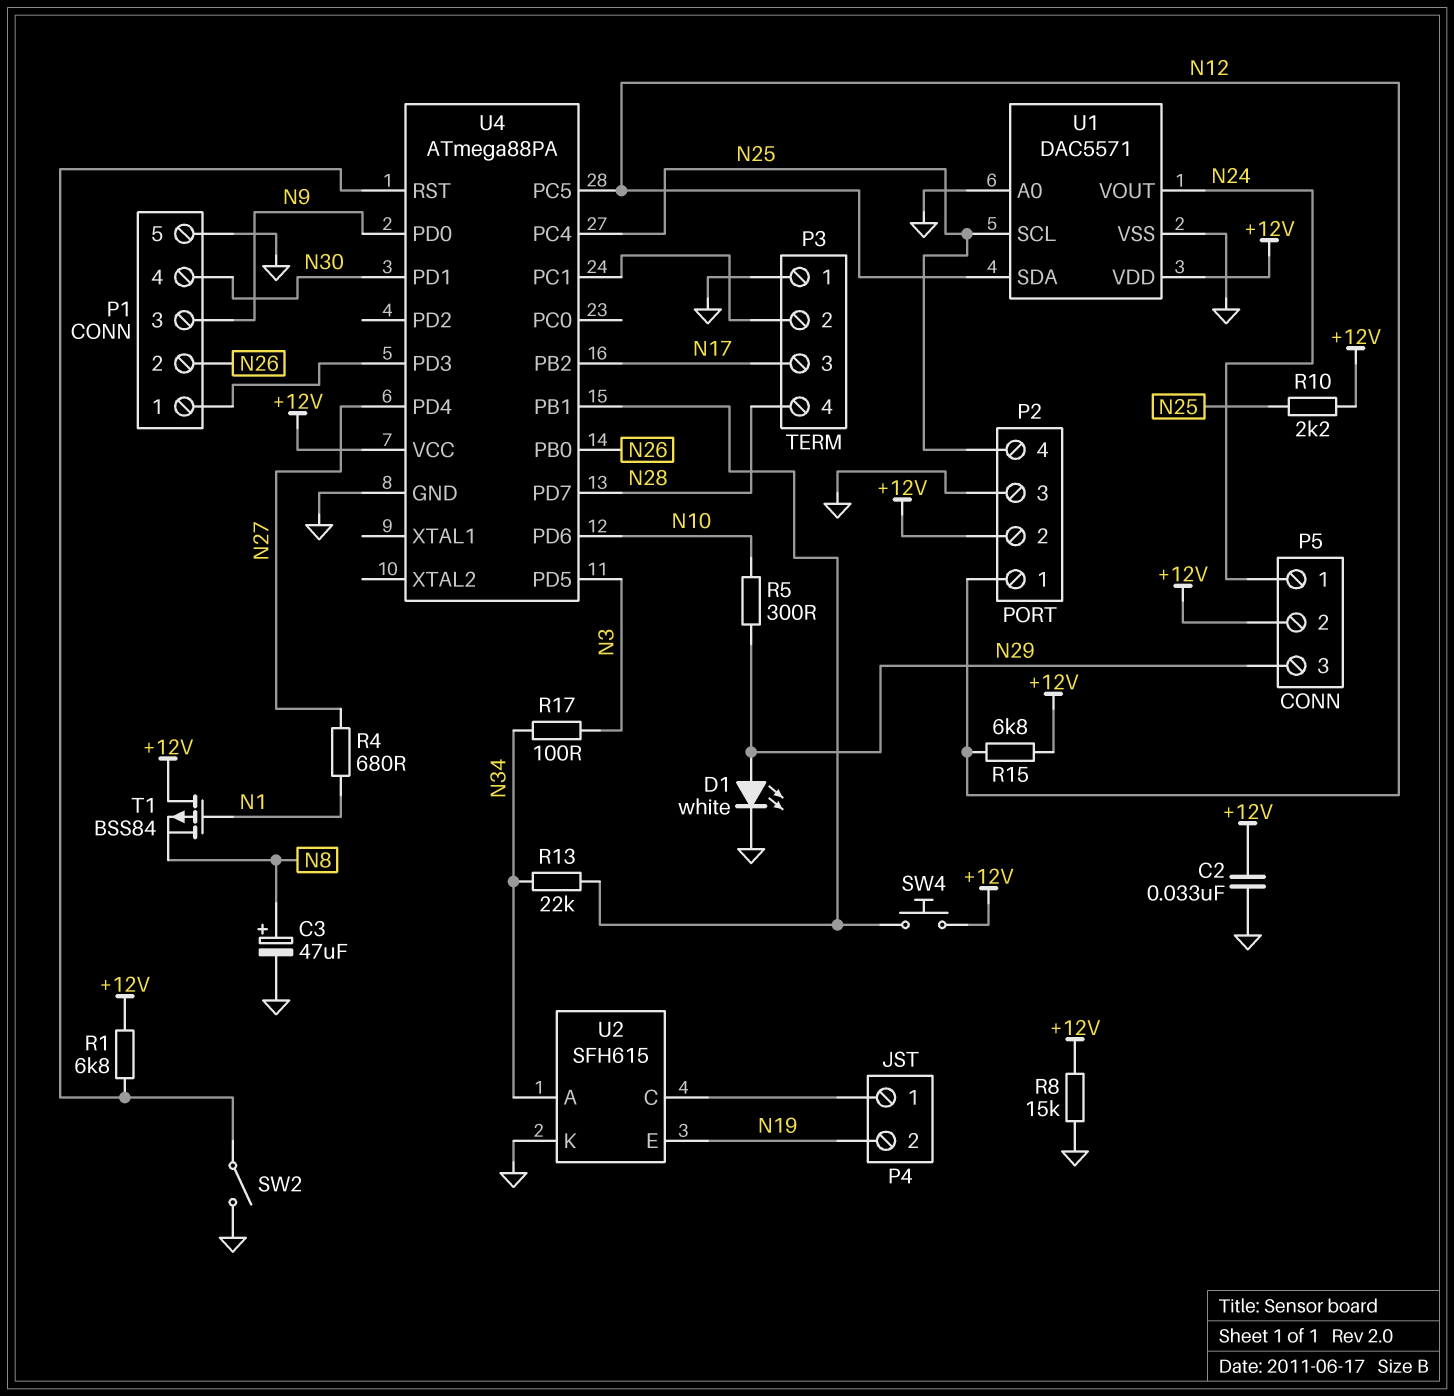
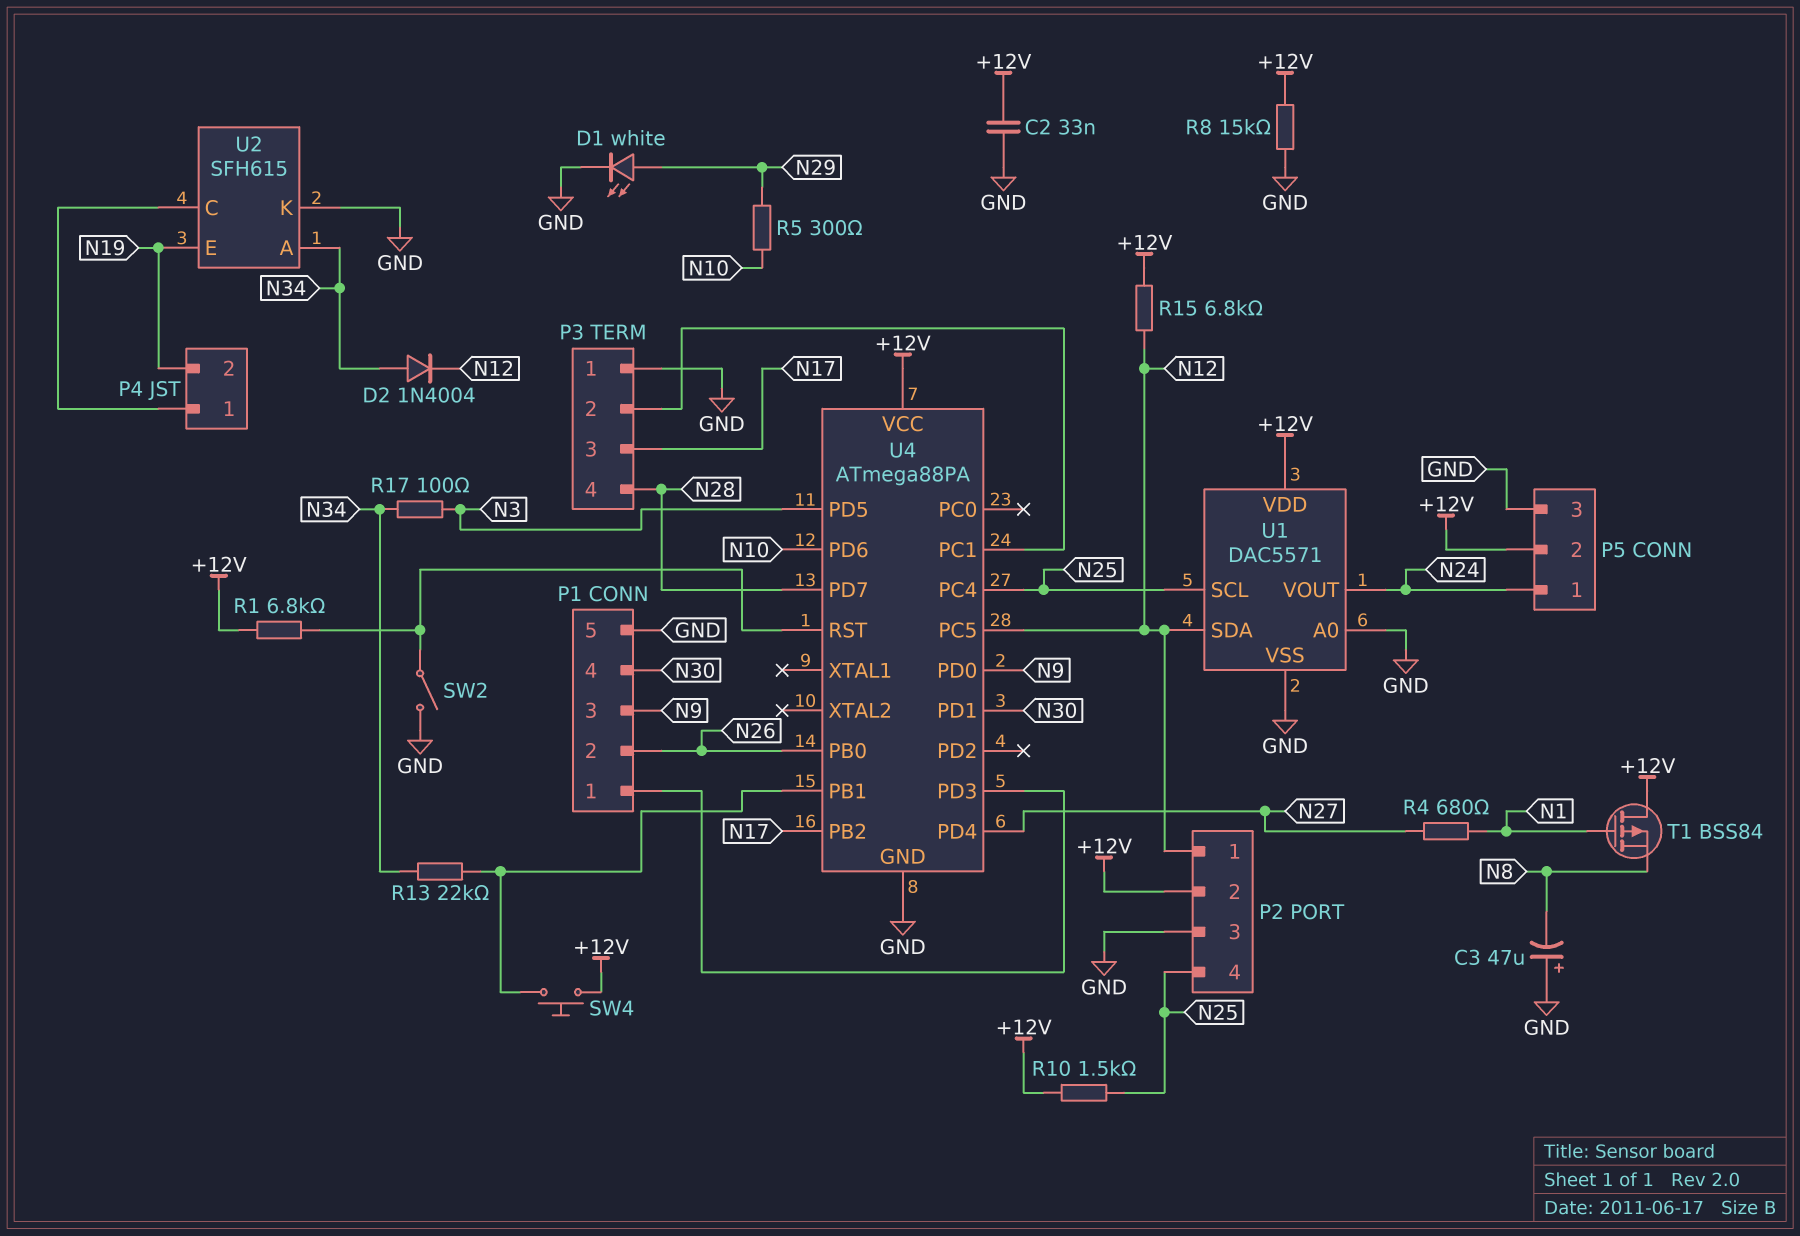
C3: 47uF (plus N8, minus GND) -> 47uF (plus GND, minus N8)
D2: none -> diode 1N4004 (A N34, K N12)
P5 pin 3: N29 -> GND
R10: 2.2k (+12V, N25) -> 1.5k (+12V, N25)

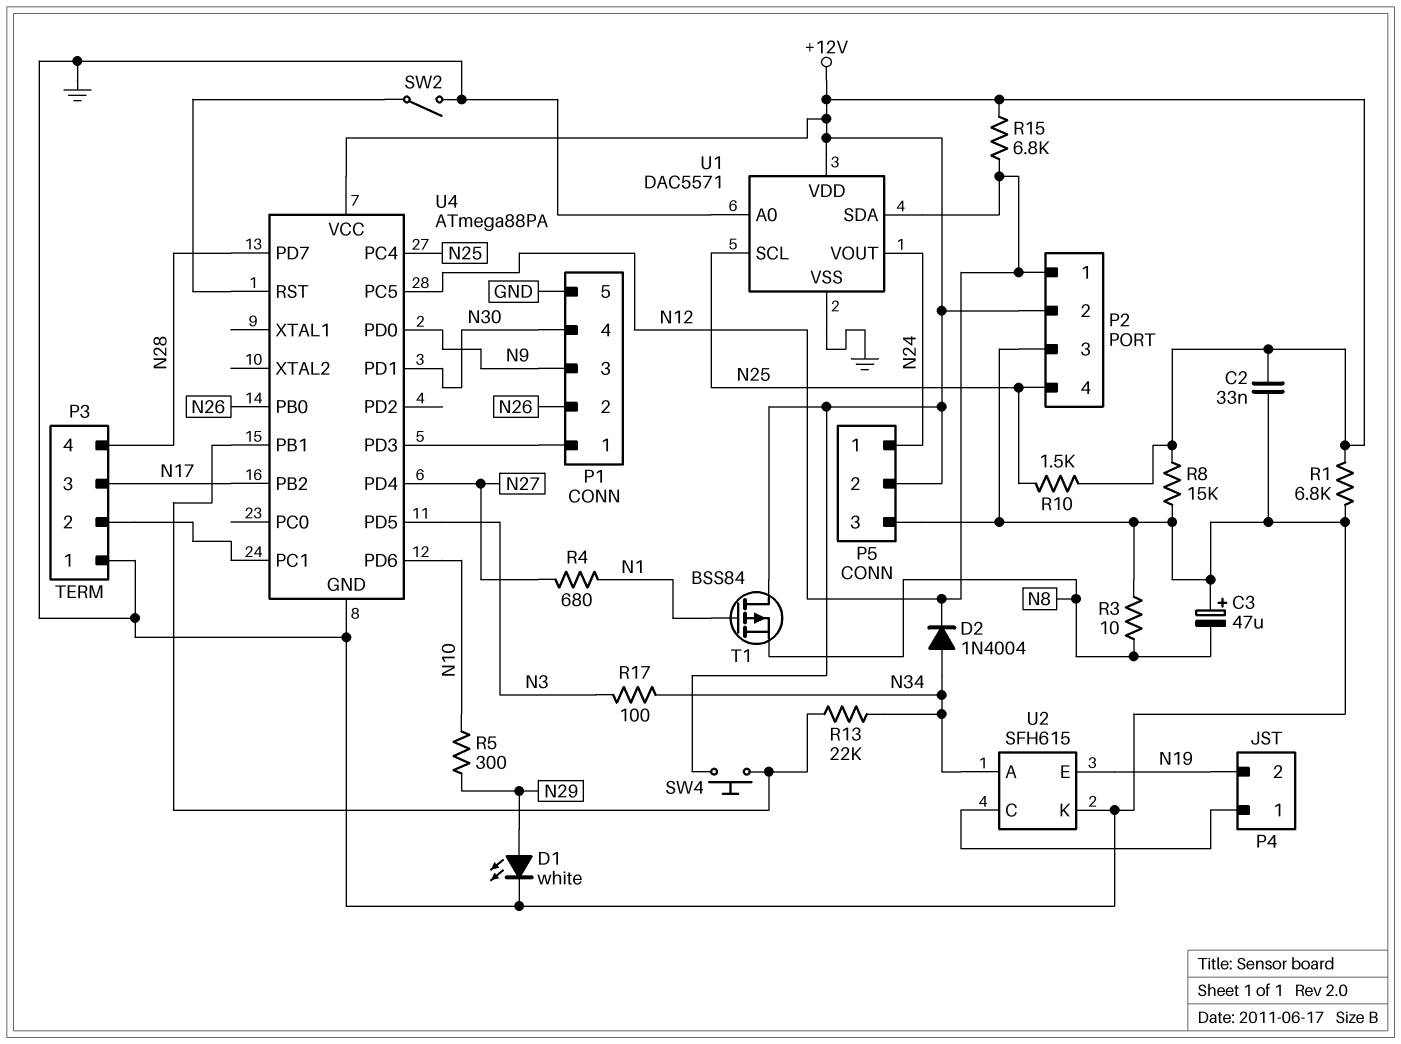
R1: 6.8k (+12V, U4/RST) -> 6.8k (+12V, GND)
R3: none -> 10 (GND, N8)

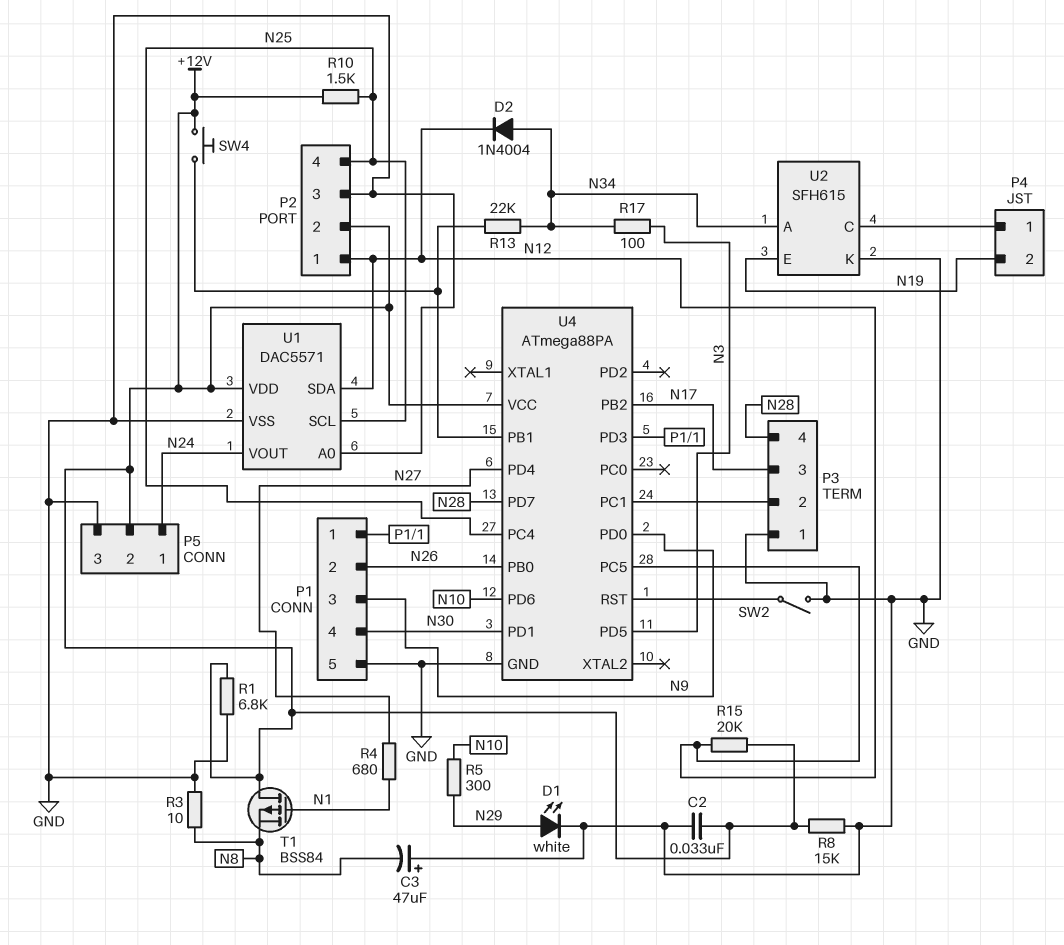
R15: 6.8k (+12V, N12) -> 20k (+12V, N12)

